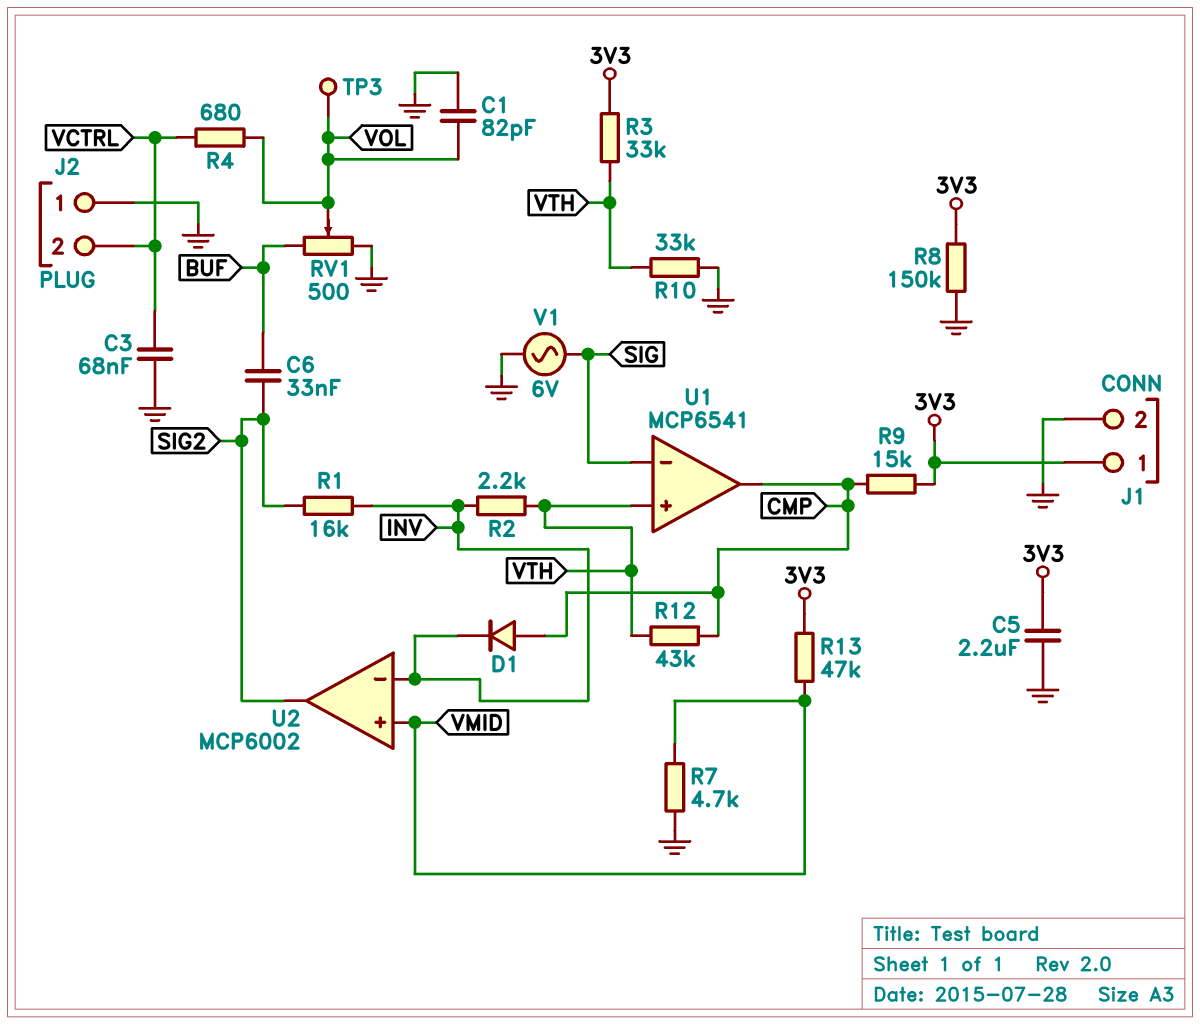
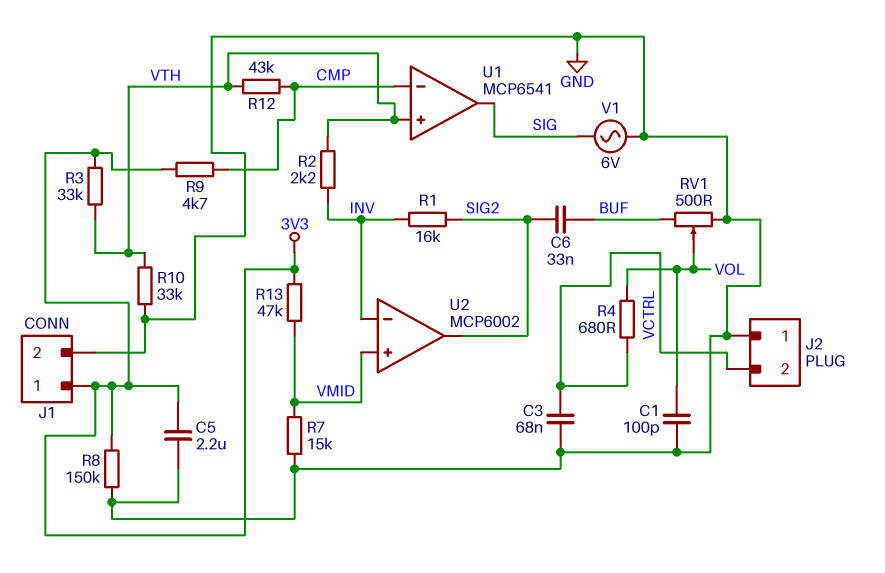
C1: 82pF (GND, VOL) -> 100pF (GND, VOL)
D1: diode (A CMP, K INV) -> none
R7: 4.7k (GND, VMID) -> 15k (GND, VMID)
R9: 15k (3V3, CMP) -> 4.7k (3V3, CMP)
TP3: test point (VOL) -> none
U1 pin in-: SIG -> CMP
U1 pin out: CMP -> SIG

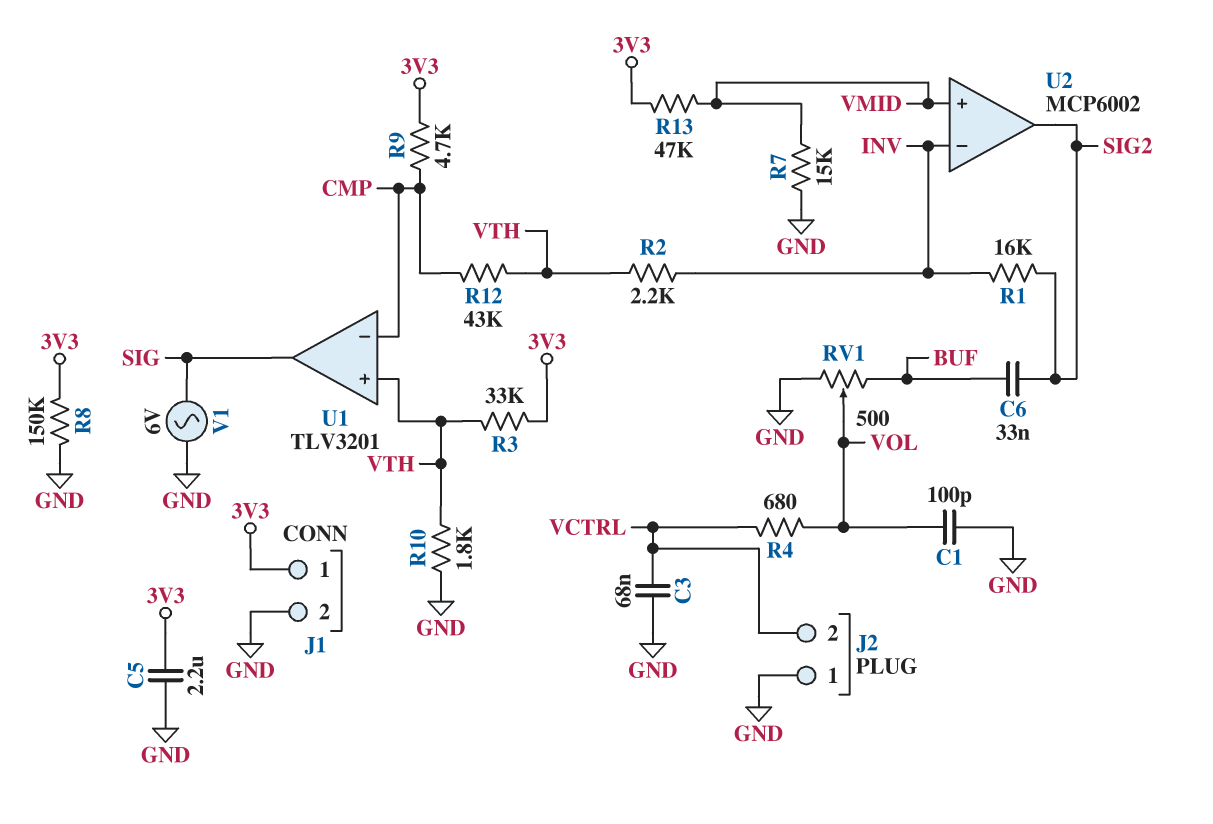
R10: 33k (GND, VTH) -> 1.8k (GND, VTH)
U1: MCP6541 -> TLV3201

